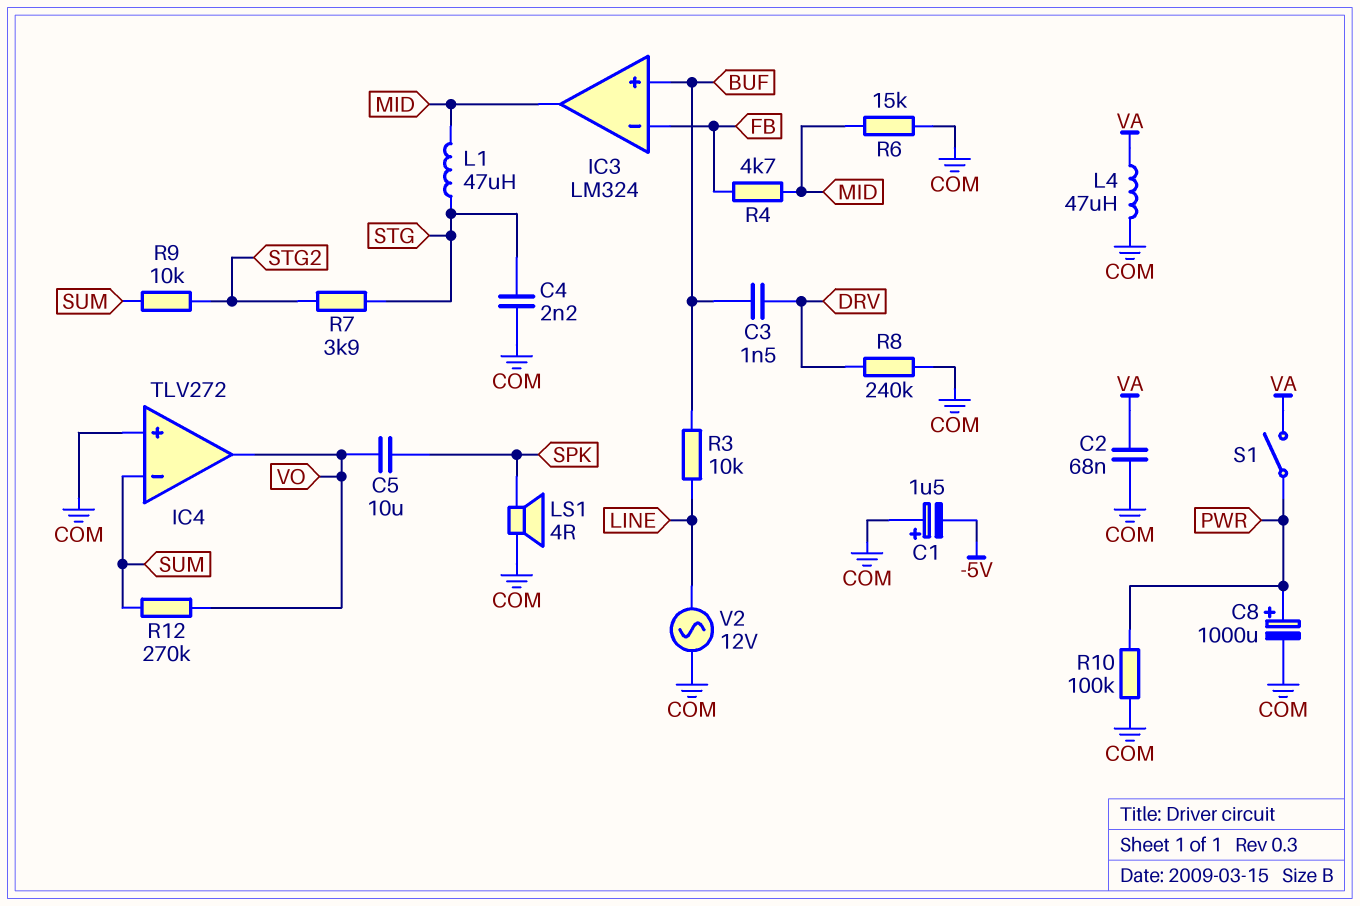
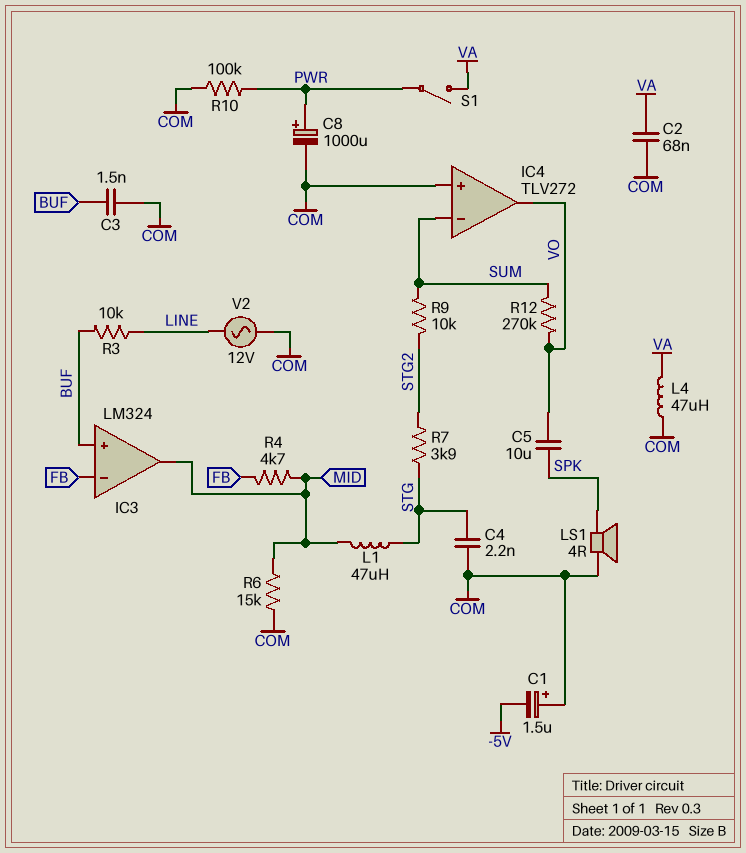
C3: 1.5nF (BUF, DRV) -> 1.5nF (BUF, COM)
R8: 240k (COM, DRV) -> none

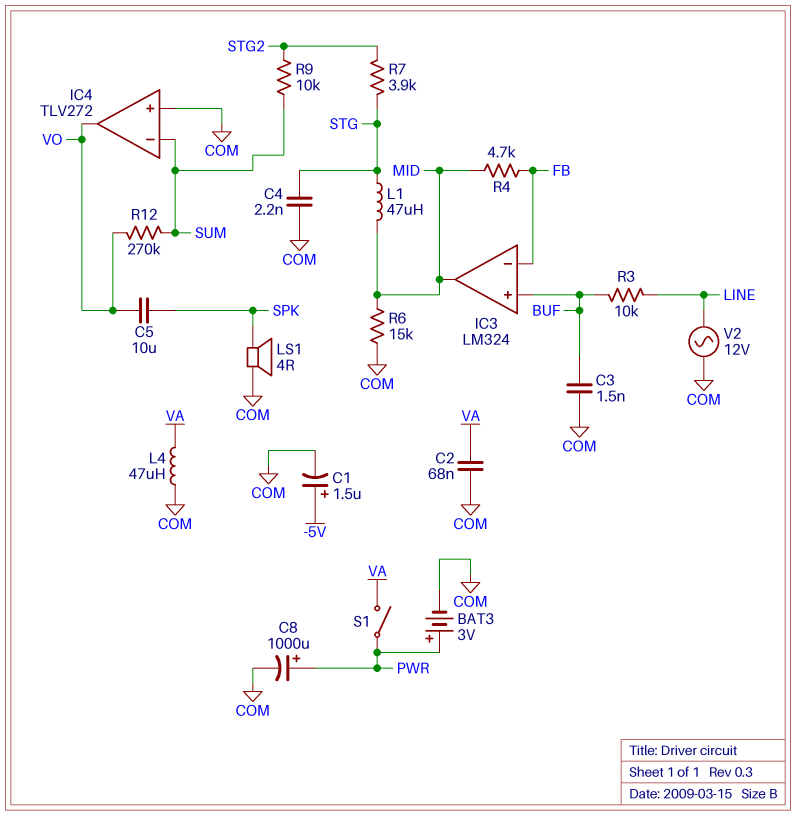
BAT3: none -> 3V (plus PWR, minus COM)
C1: 1.5uF (plus COM, minus -5V) -> 1.5uF (plus -5V, minus COM)
R10: 100k (COM, PWR) -> none

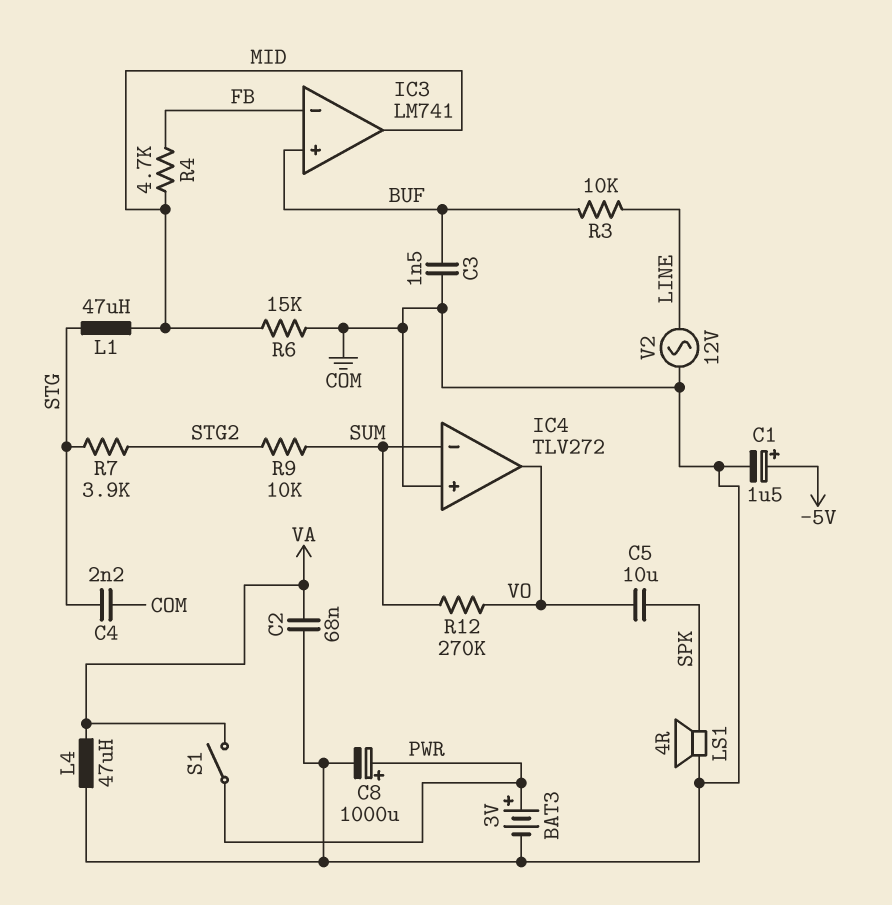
IC3: LM324 -> LM741

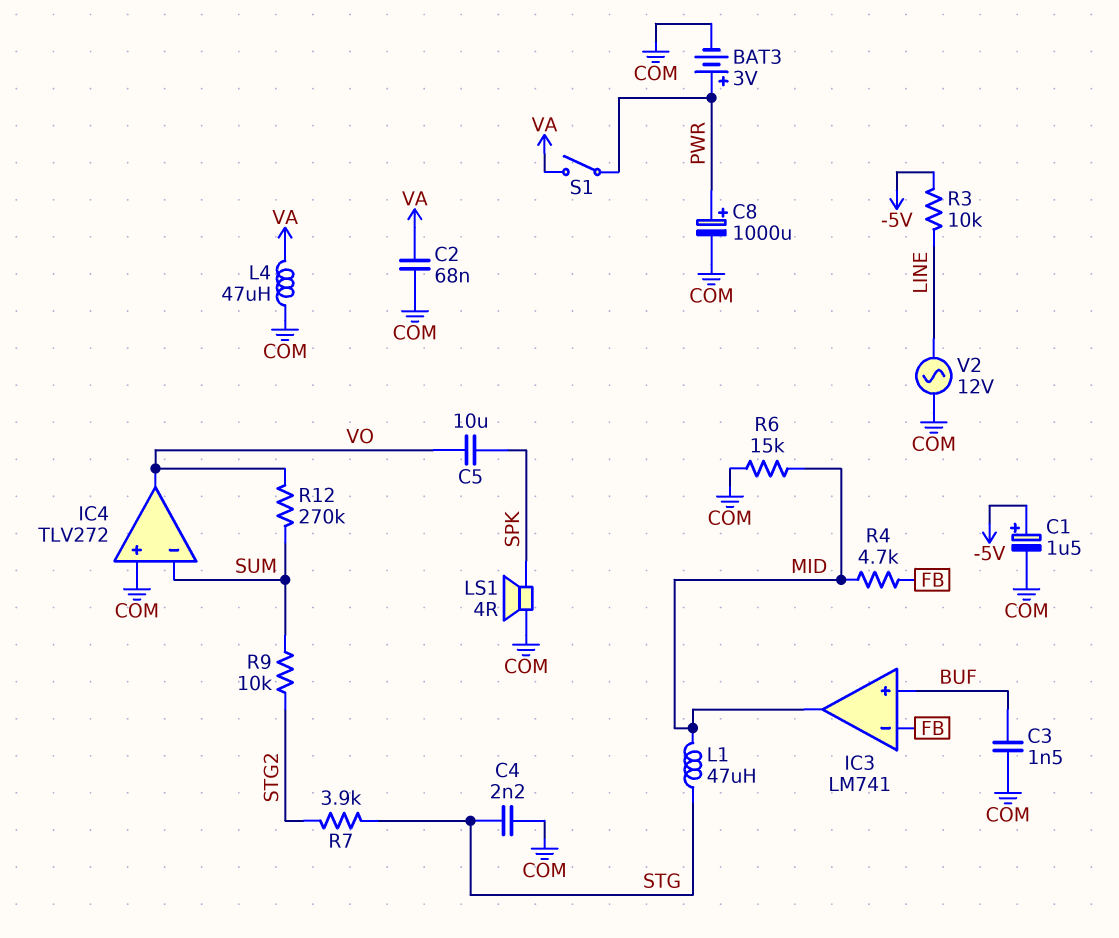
R3: 10k (BUF, LINE) -> 10k (-5V, LINE)

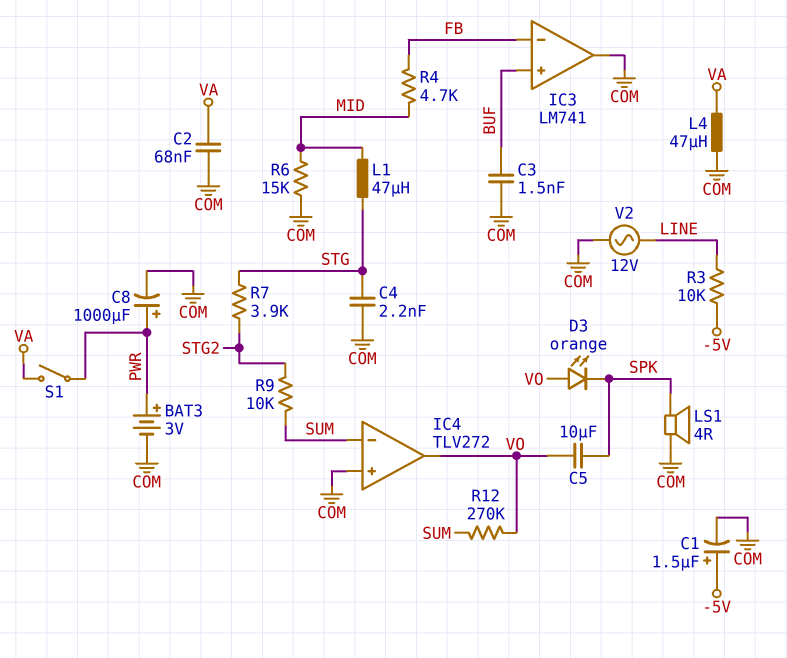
D3: none -> LED orange (A VO, K SPK)
IC3 pin out: MID -> COM

